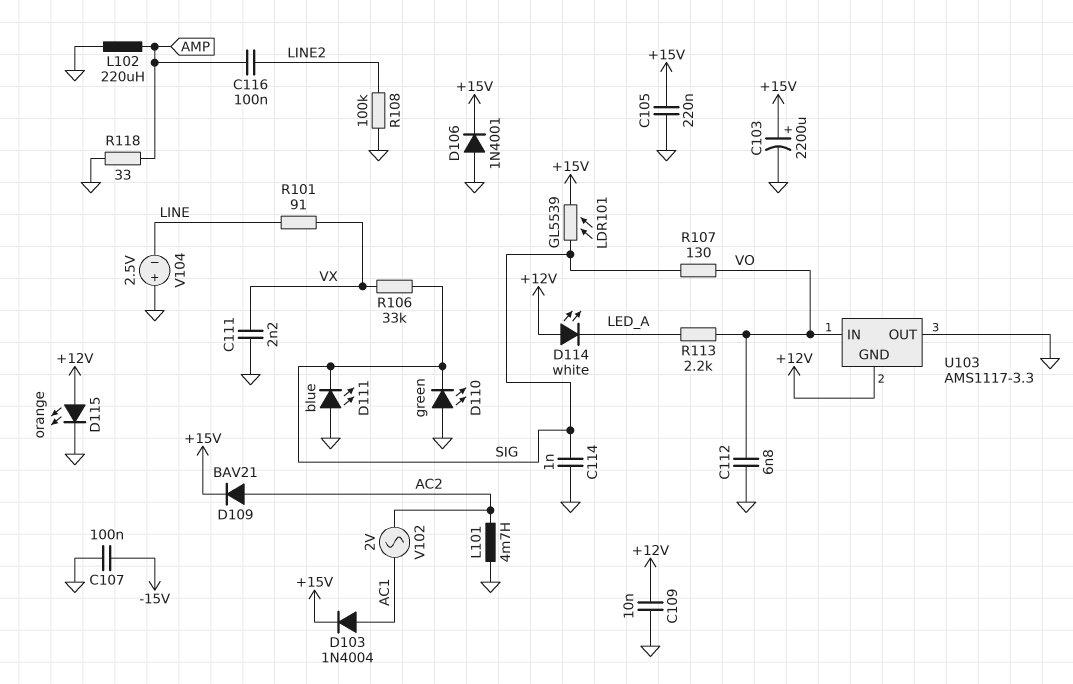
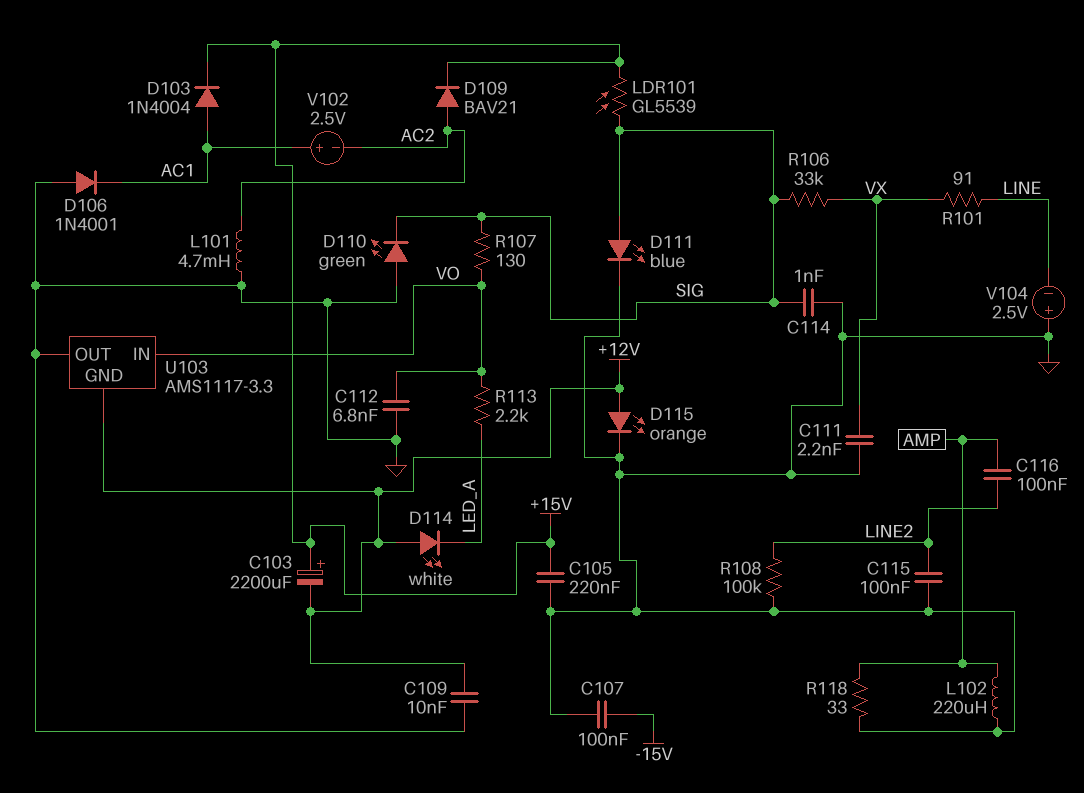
C103: 2200uF (plus +15V, minus GND) -> 2200uF (plus +15V, minus +12V)
C115: none -> 100nF (GND, LINE2)
D106: diode 1N4001 (A GND, K +15V) -> diode 1N4001 (A GND, K AC1)
D111: LED blue (A GND, K SIG) -> LED blue (A SIG, K GND)
V102: AC 2V (AC1, AC2) -> 2.5V (plus AC1, minus AC2)

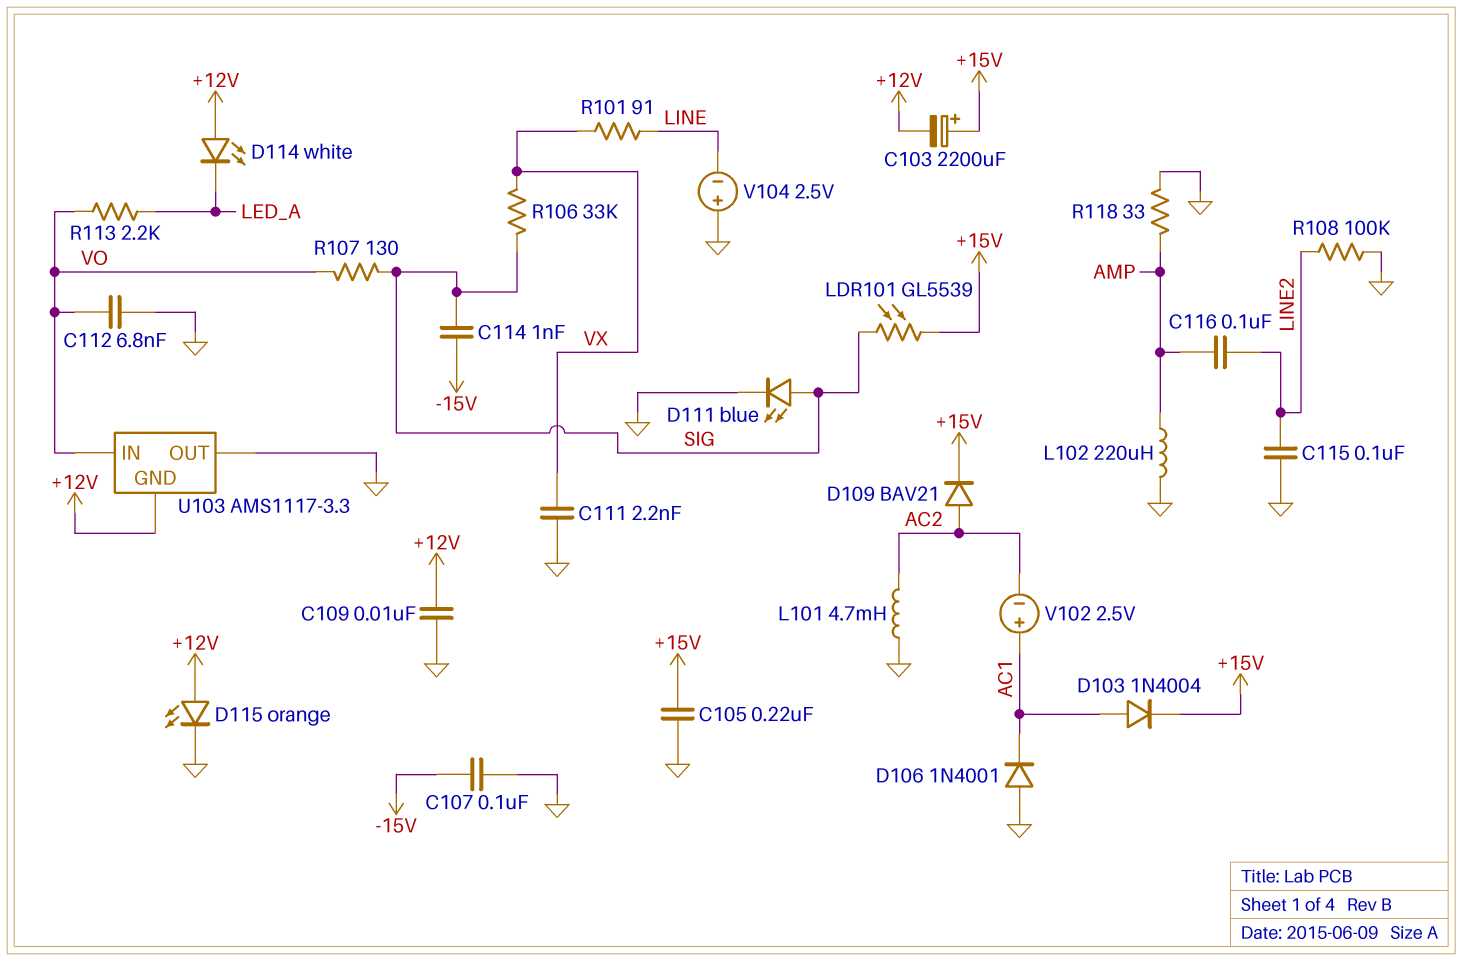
C114: 1nF (GND, SIG) -> 1nF (-15V, SIG)
D110: LED green (A GND, K SIG) -> none

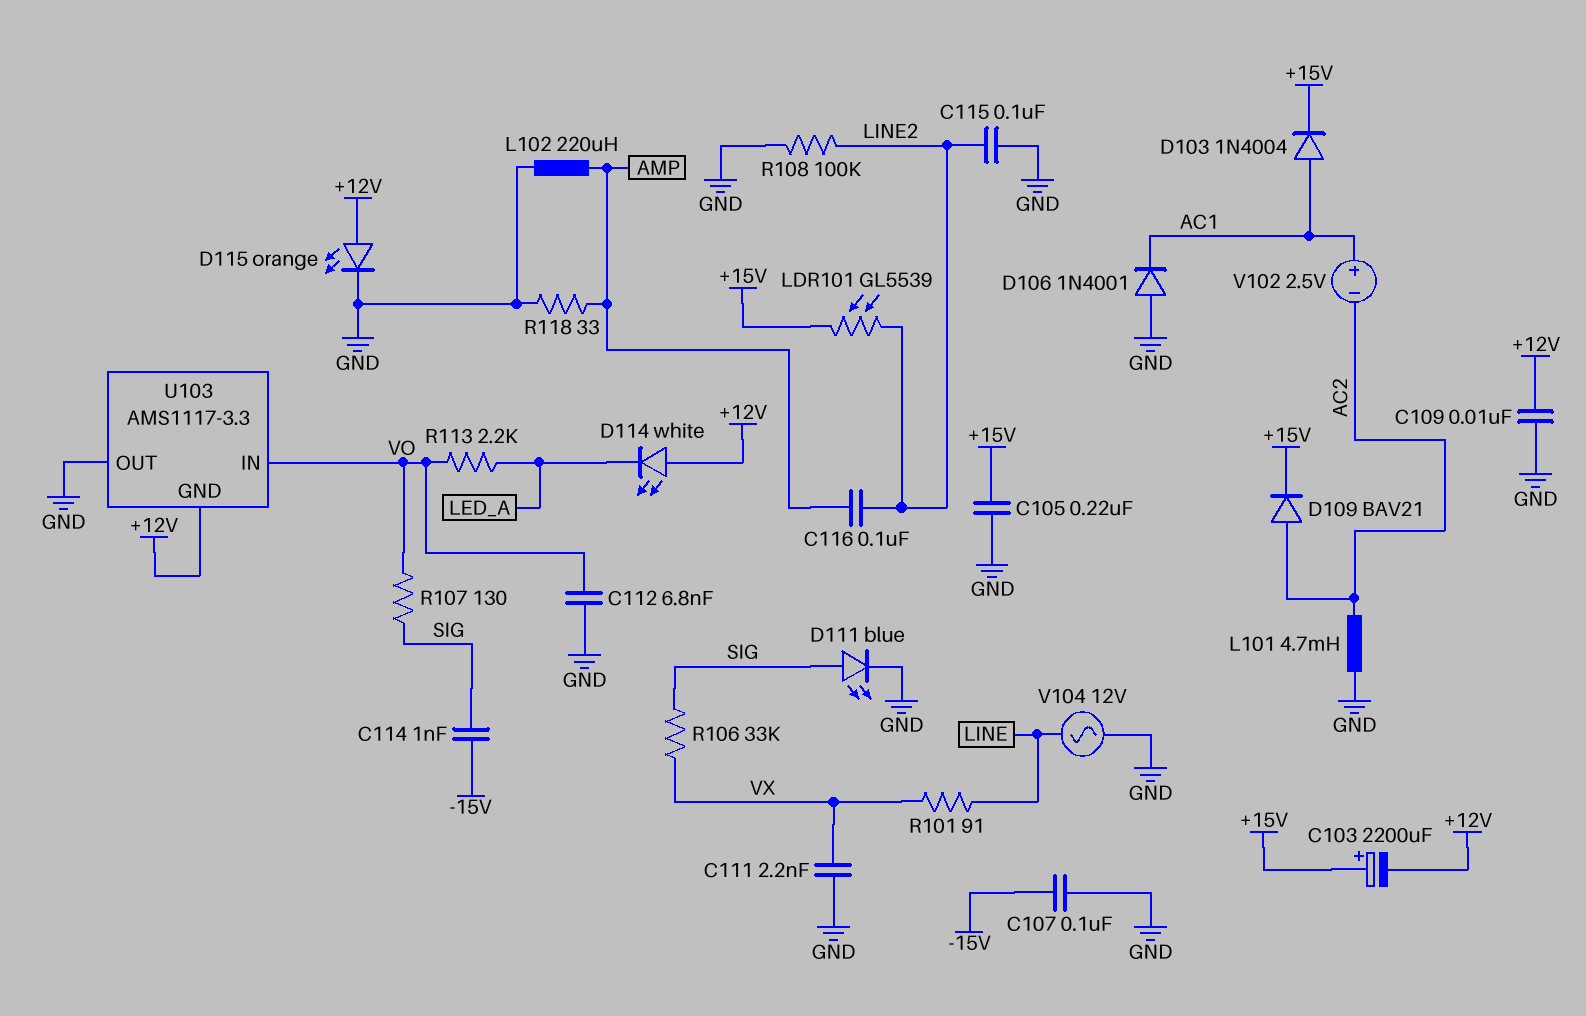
LDR101: GL5539 (+15V, SIG) -> GL5539 (+15V, LINE2)
V104: 2.5V (plus GND, minus LINE) -> AC 12V (GND, LINE)

